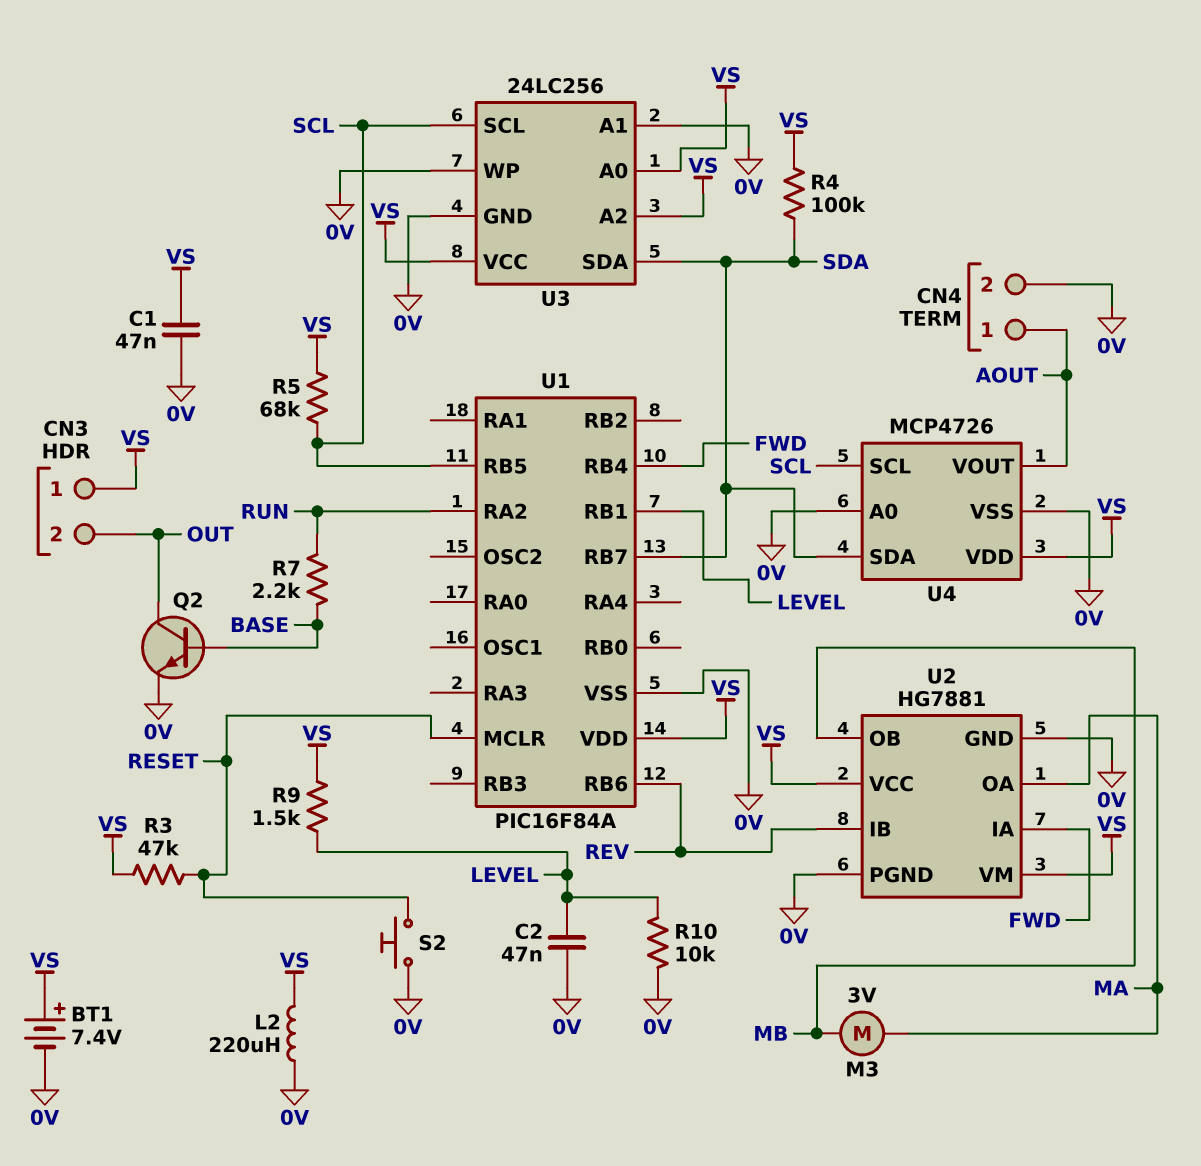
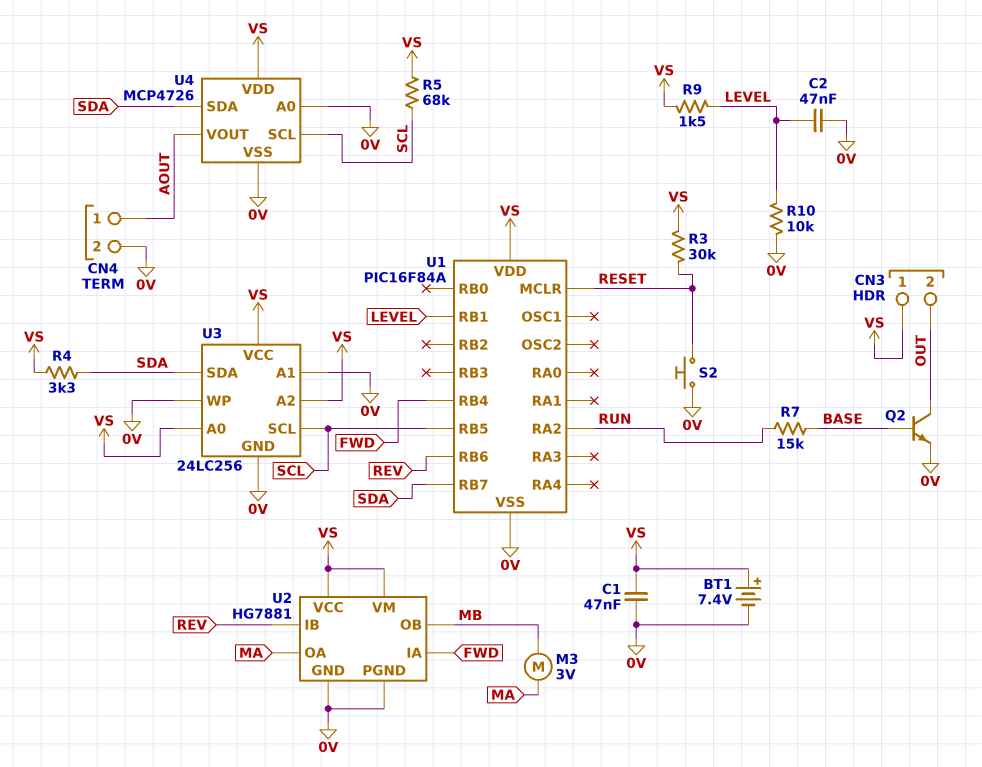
L2: 220uH (0V, VS) -> none
R3: 47k (RESET, VS) -> 30k (RESET, VS)
R4: 100k (SDA, VS) -> 3.3k (SDA, VS)
R7: 2.2k (BASE, RUN) -> 15k (BASE, RUN)

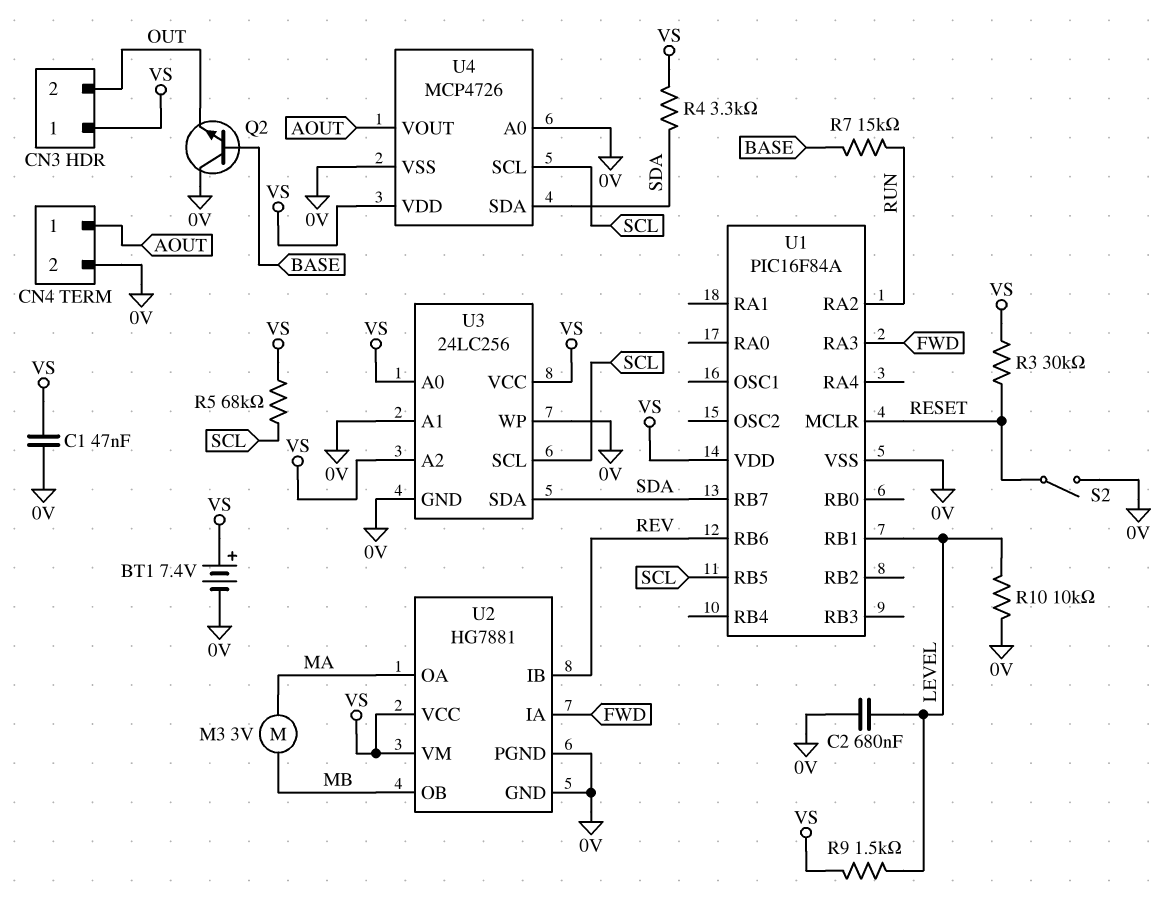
C2: 47nF (0V, LEVEL) -> 680nF (0V, LEVEL)
Q2: NPN (B BASE, C OUT, E 0V) -> NPN (B BASE, C 0V, E OUT)
S2: button (0V, RESET) -> switch (0V, RESET)
U1 pin RA3: none -> FWD
U1 pin RB4: FWD -> none

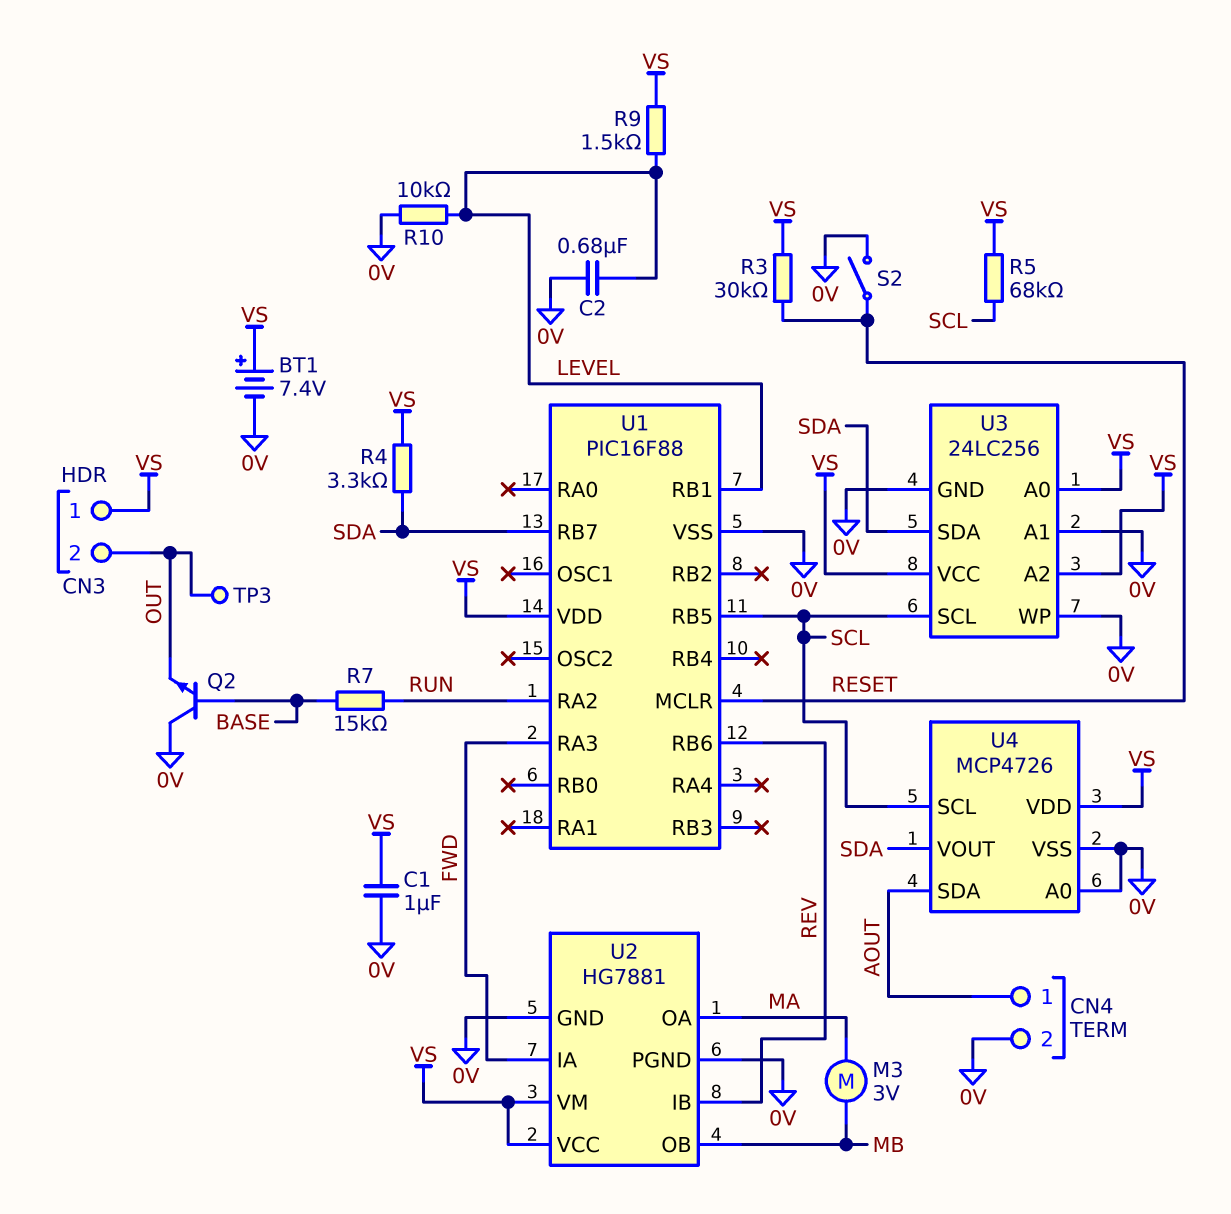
C1: 47nF (0V, VS) -> 1uF (0V, VS)
TP3: none -> test point (OUT)
U1: PIC16F84A -> PIC16F88
U4 pin SDA: SDA -> AOUT
U4 pin VOUT: AOUT -> SDA

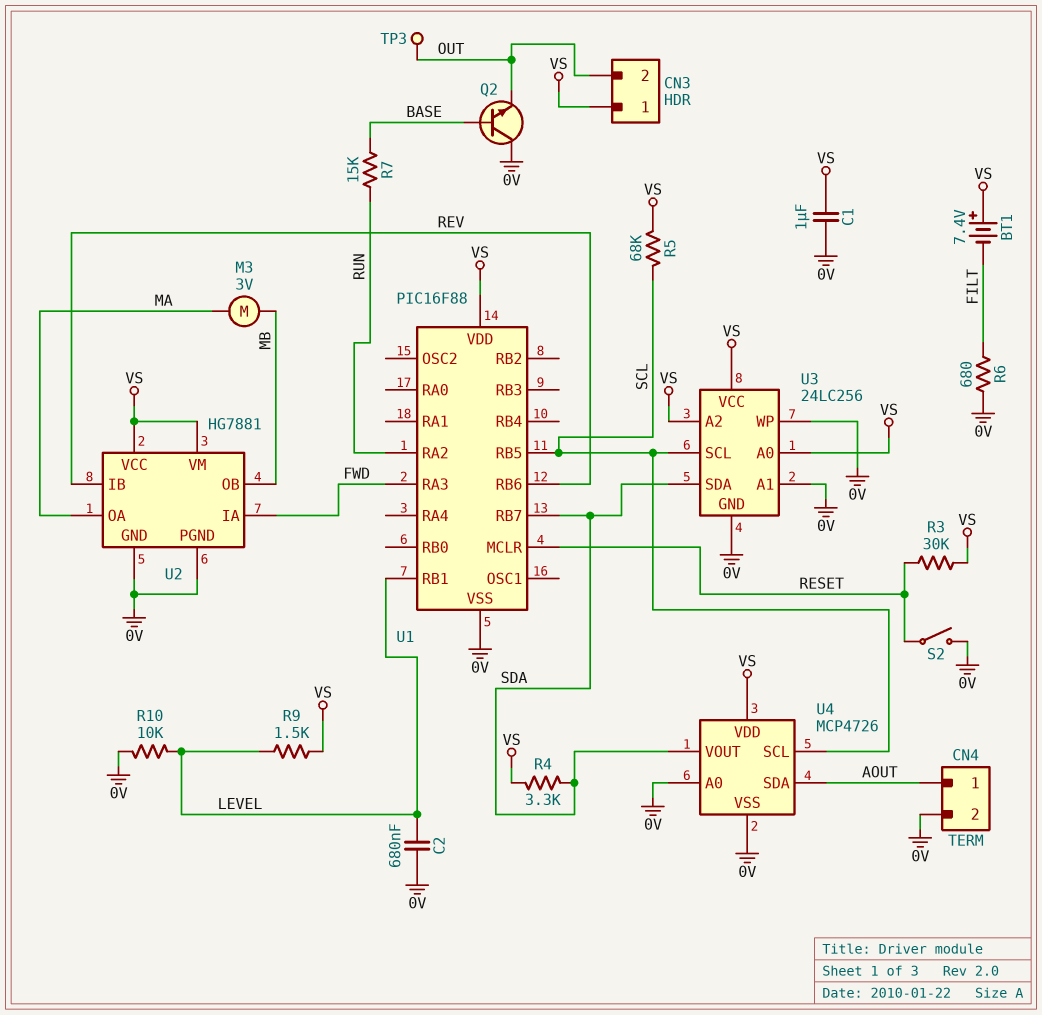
BT1: 7.4V (plus VS, minus 0V) -> 7.4V (plus VS, minus FILT)
R6: none -> 680 (0V, FILT)

